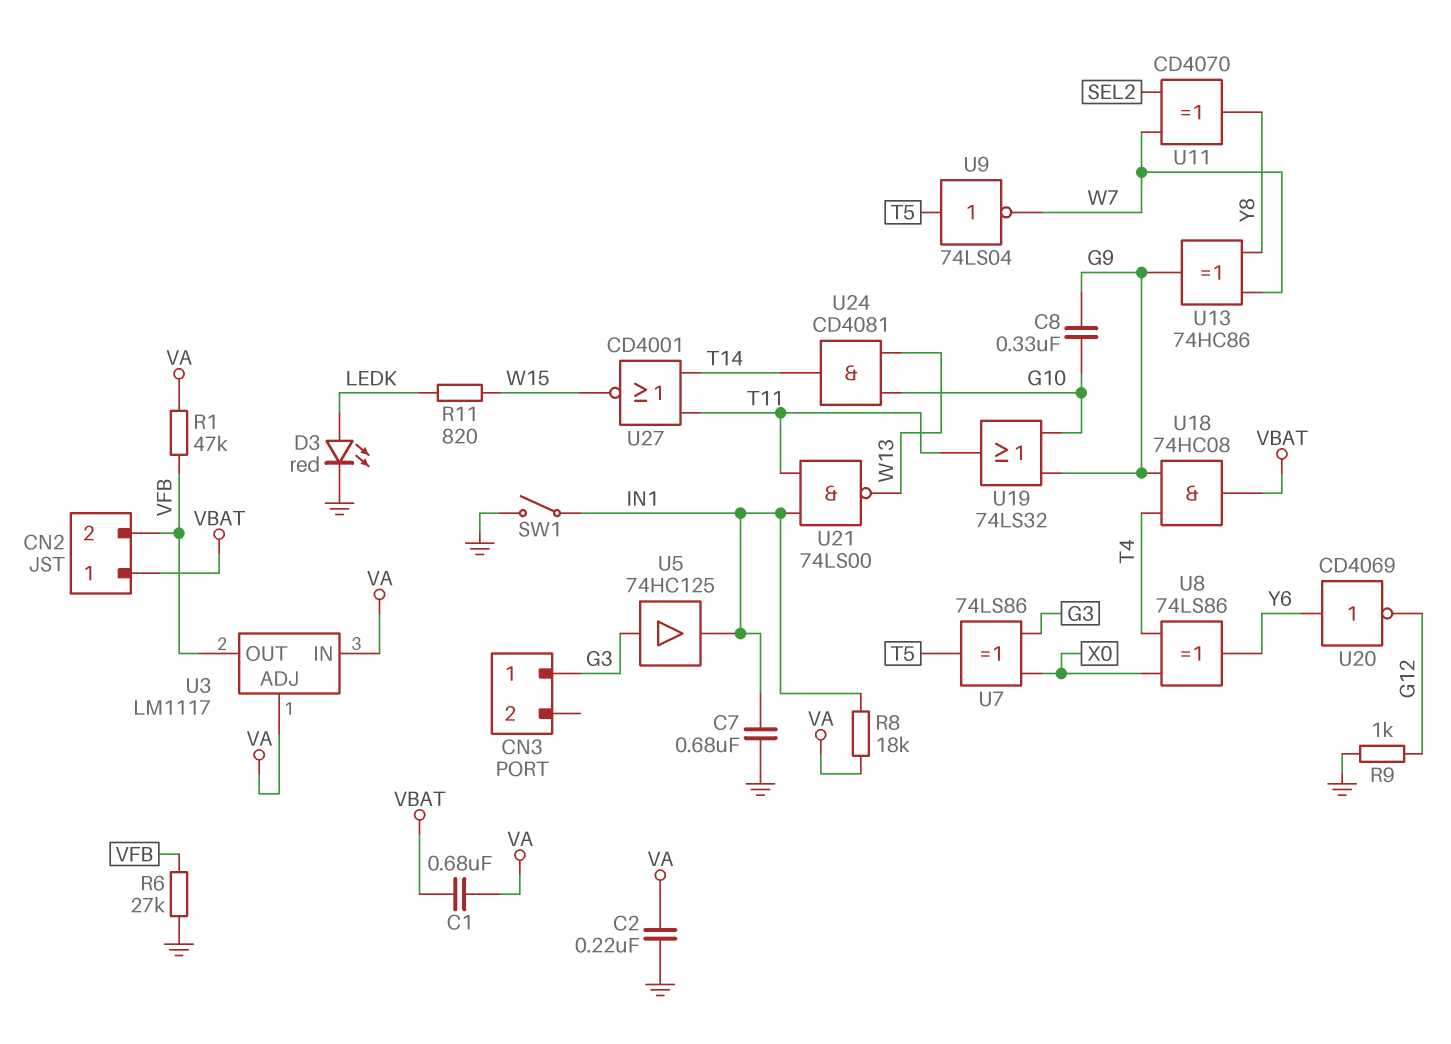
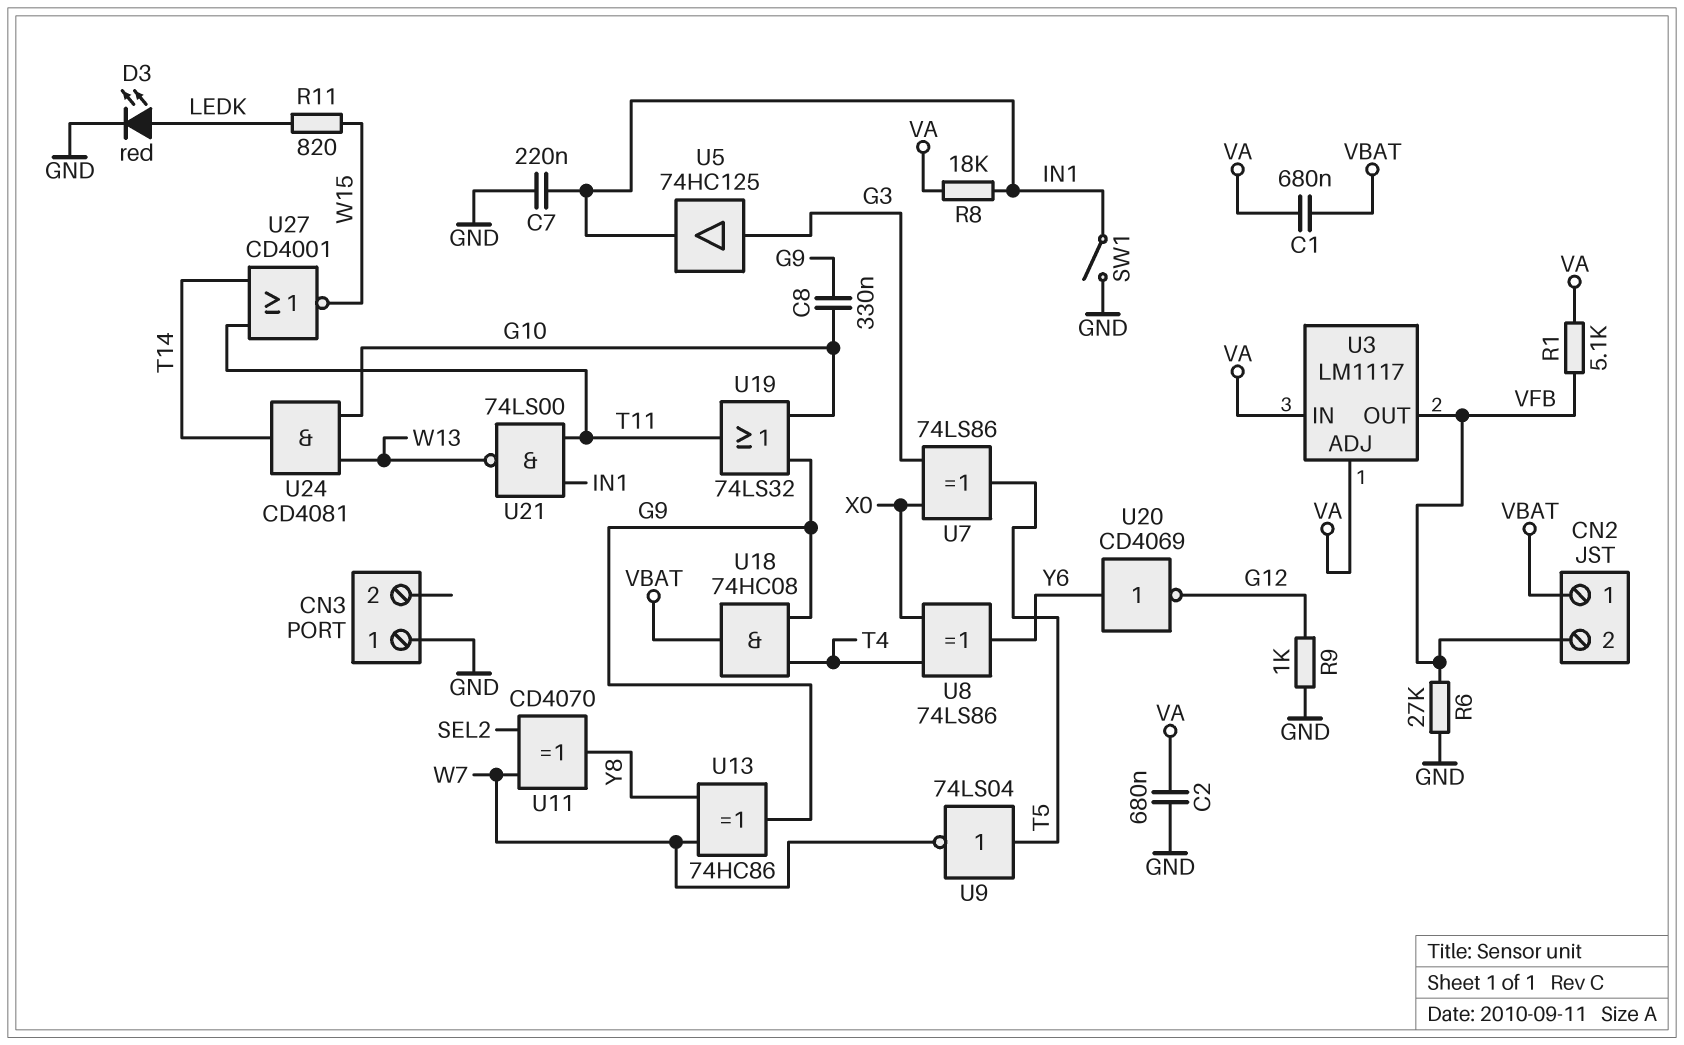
C2: 220nF (GND, VA) -> 680nF (GND, VA)
C7: 680nF (GND, IN1) -> 220nF (GND, IN1)
CN3 pin 1: G3 -> GND
R1: 47k (VA, VFB) -> 5.1k (VA, VFB)

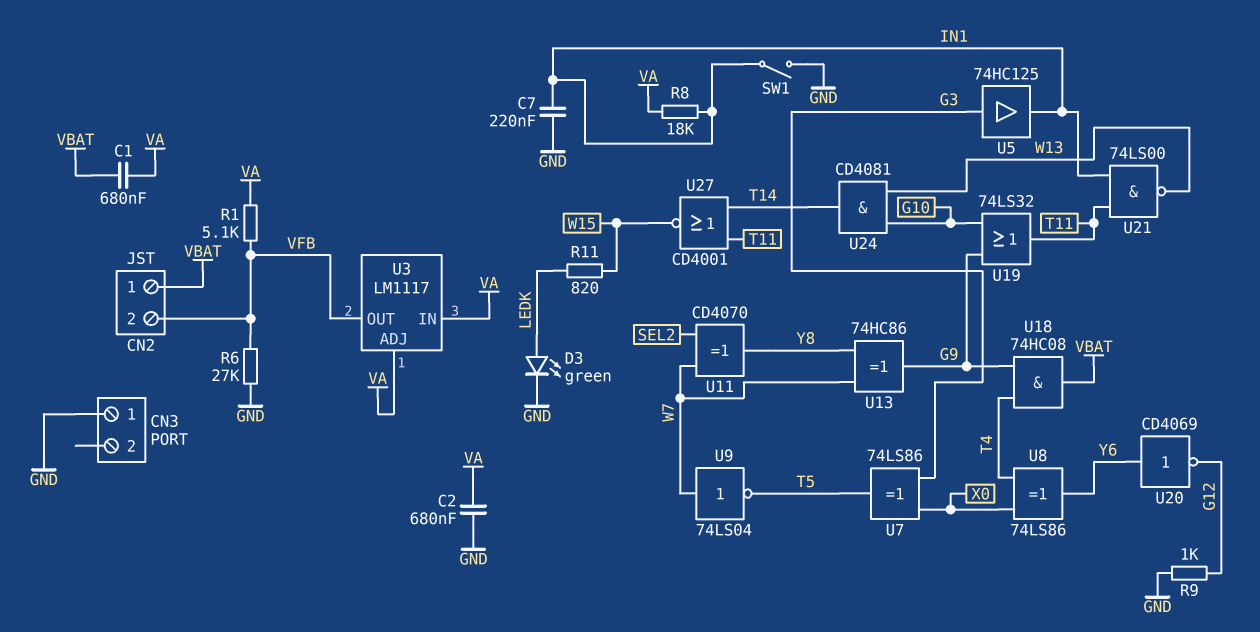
C8: 330nF (G9, G10) -> none
D3: LED red (A LEDK, K GND) -> LED green (A LEDK, K GND)
U9: NOT 74LS04 (in T5, out W7) -> NOT 74LS04 (in W7, out T5)

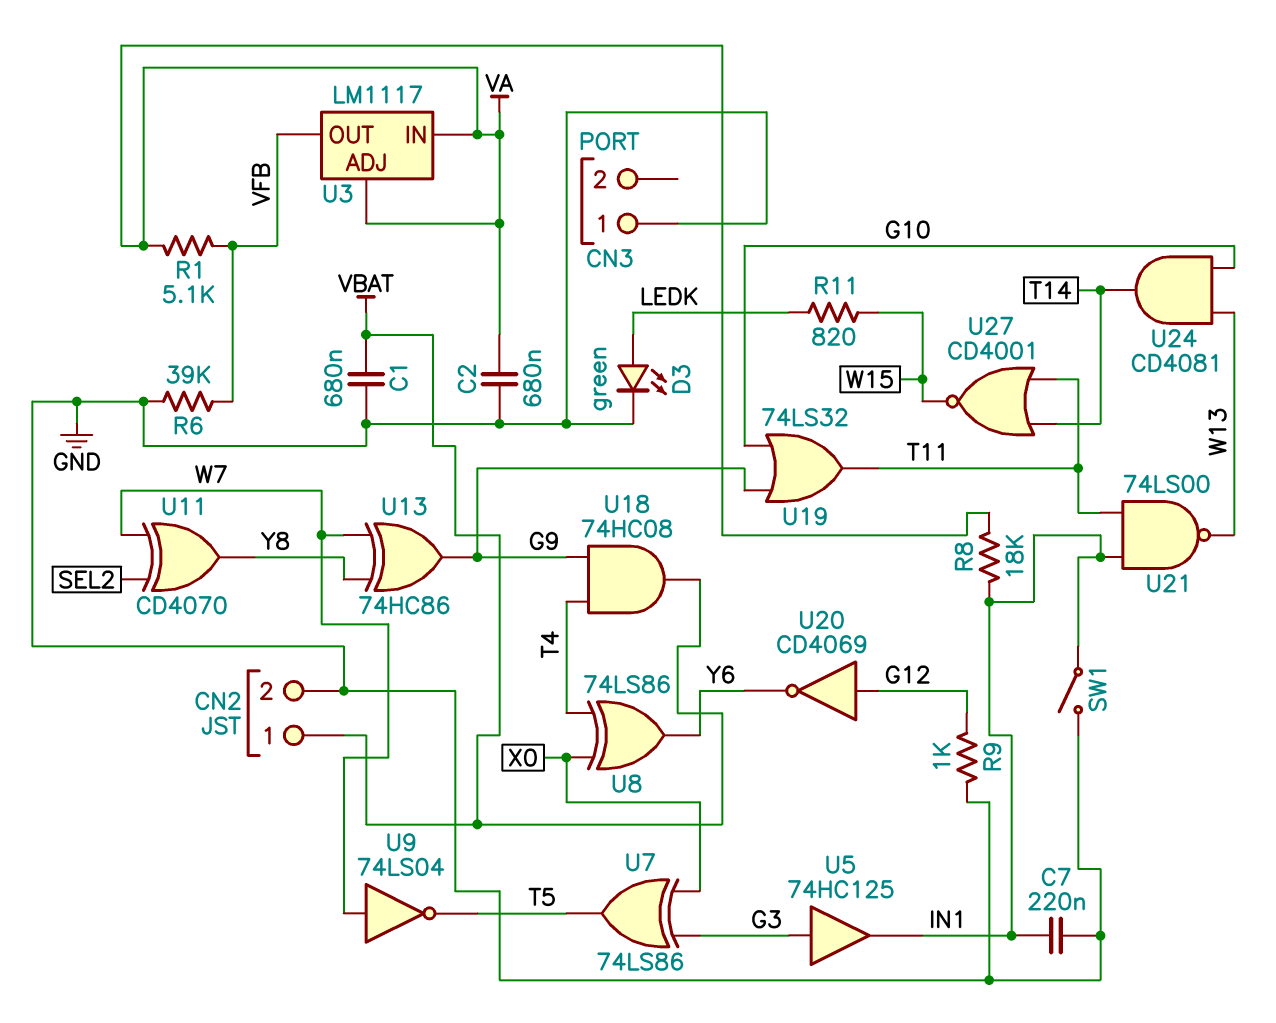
C1: 680nF (VA, VBAT) -> 680nF (GND, VBAT)
CN2 pin 2: VFB -> GND
R6: 27k (GND, VFB) -> 39k (GND, VFB)
U20: NOT CD4069 (in Y6, out G12) -> NOT CD4069 (in G12, out Y6)

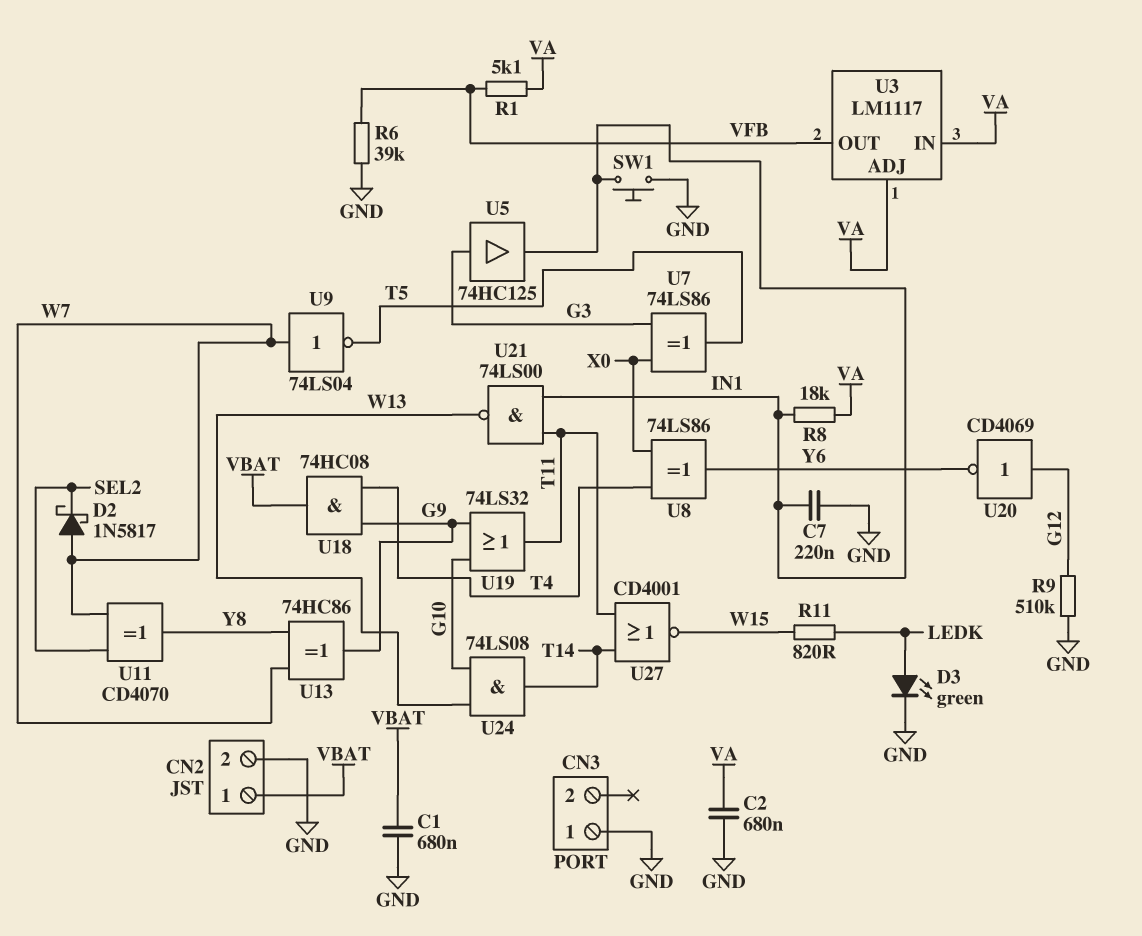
D2: none -> schottky 1N5817 (A W7, K SEL2)
R9: 1k (G12, GND) -> 510k (G12, GND)
SW1: switch (GND, IN1) -> button (GND, IN1)
U24: AND CD4081 (in G10, in W13, out T14) -> AND 74LS08 (in G10, in W13, out T14)

